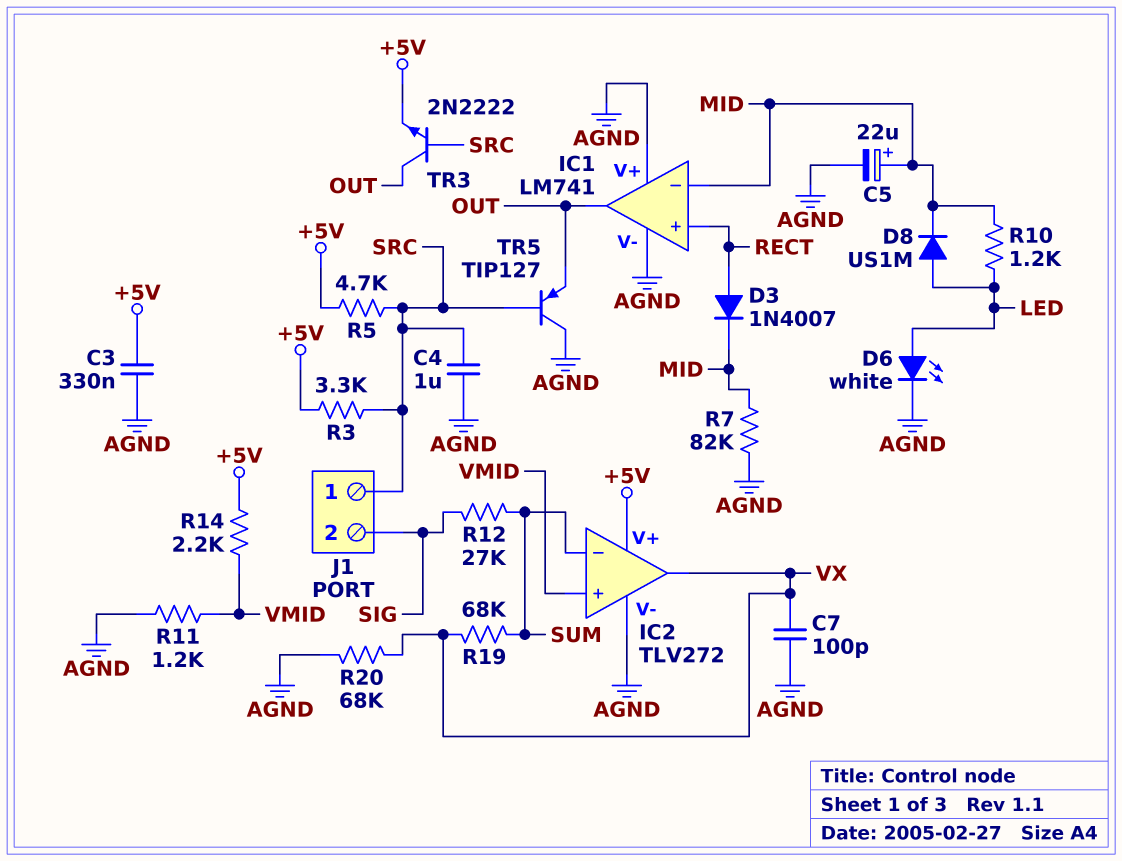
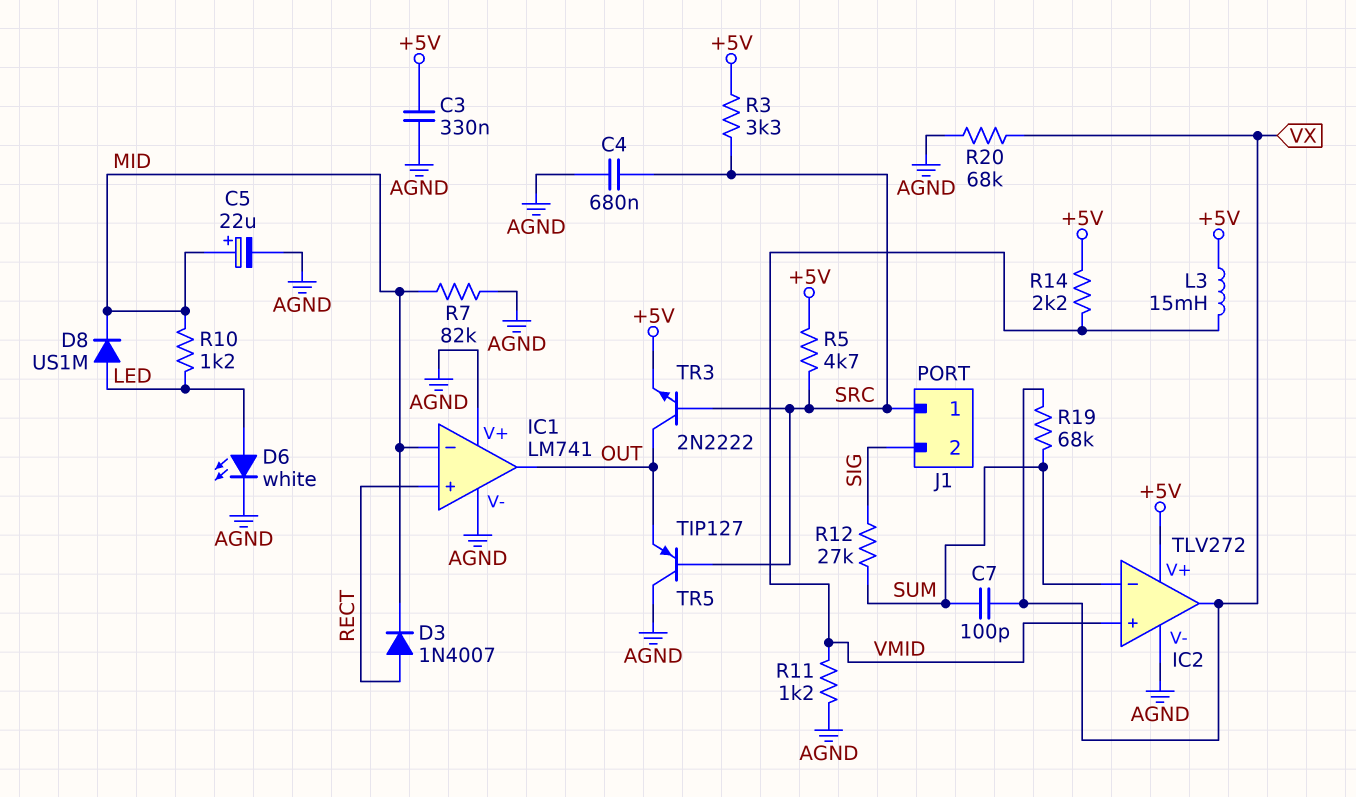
C4: 1uF (AGND, SRC) -> 680nF (AGND, SRC)
C7: 100pF (AGND, VX) -> 100pF (SUM, VX)
L3: none -> 15mH (+5V, VMID)

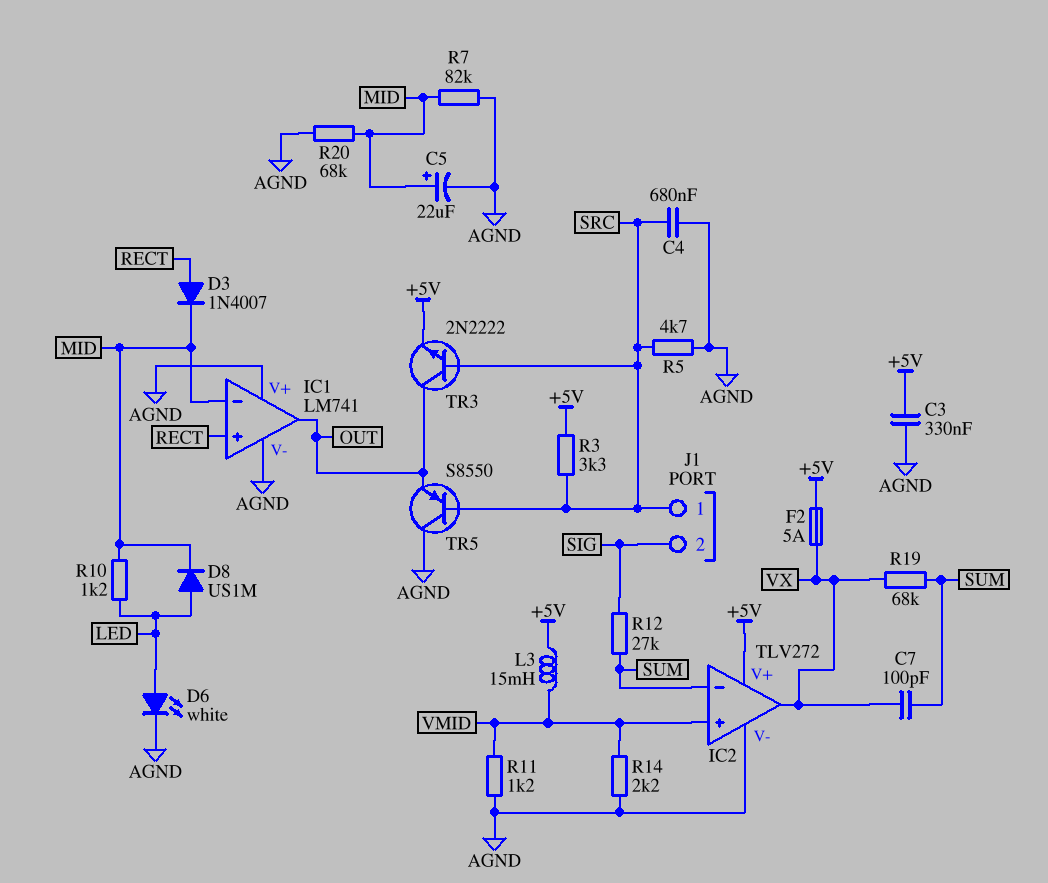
F2: none -> 5A (+5V, VX)
R5: 4.7k (+5V, SRC) -> 4.7k (AGND, SRC)
R14: 2.2k (+5V, VMID) -> 2.2k (AGND, VMID)
R20: 68k (AGND, VX) -> 68k (AGND, MID)
TR5: PNP TIP127 (B SRC, C AGND, E OUT) -> PNP S8550 (B SRC, C AGND, E OUT)

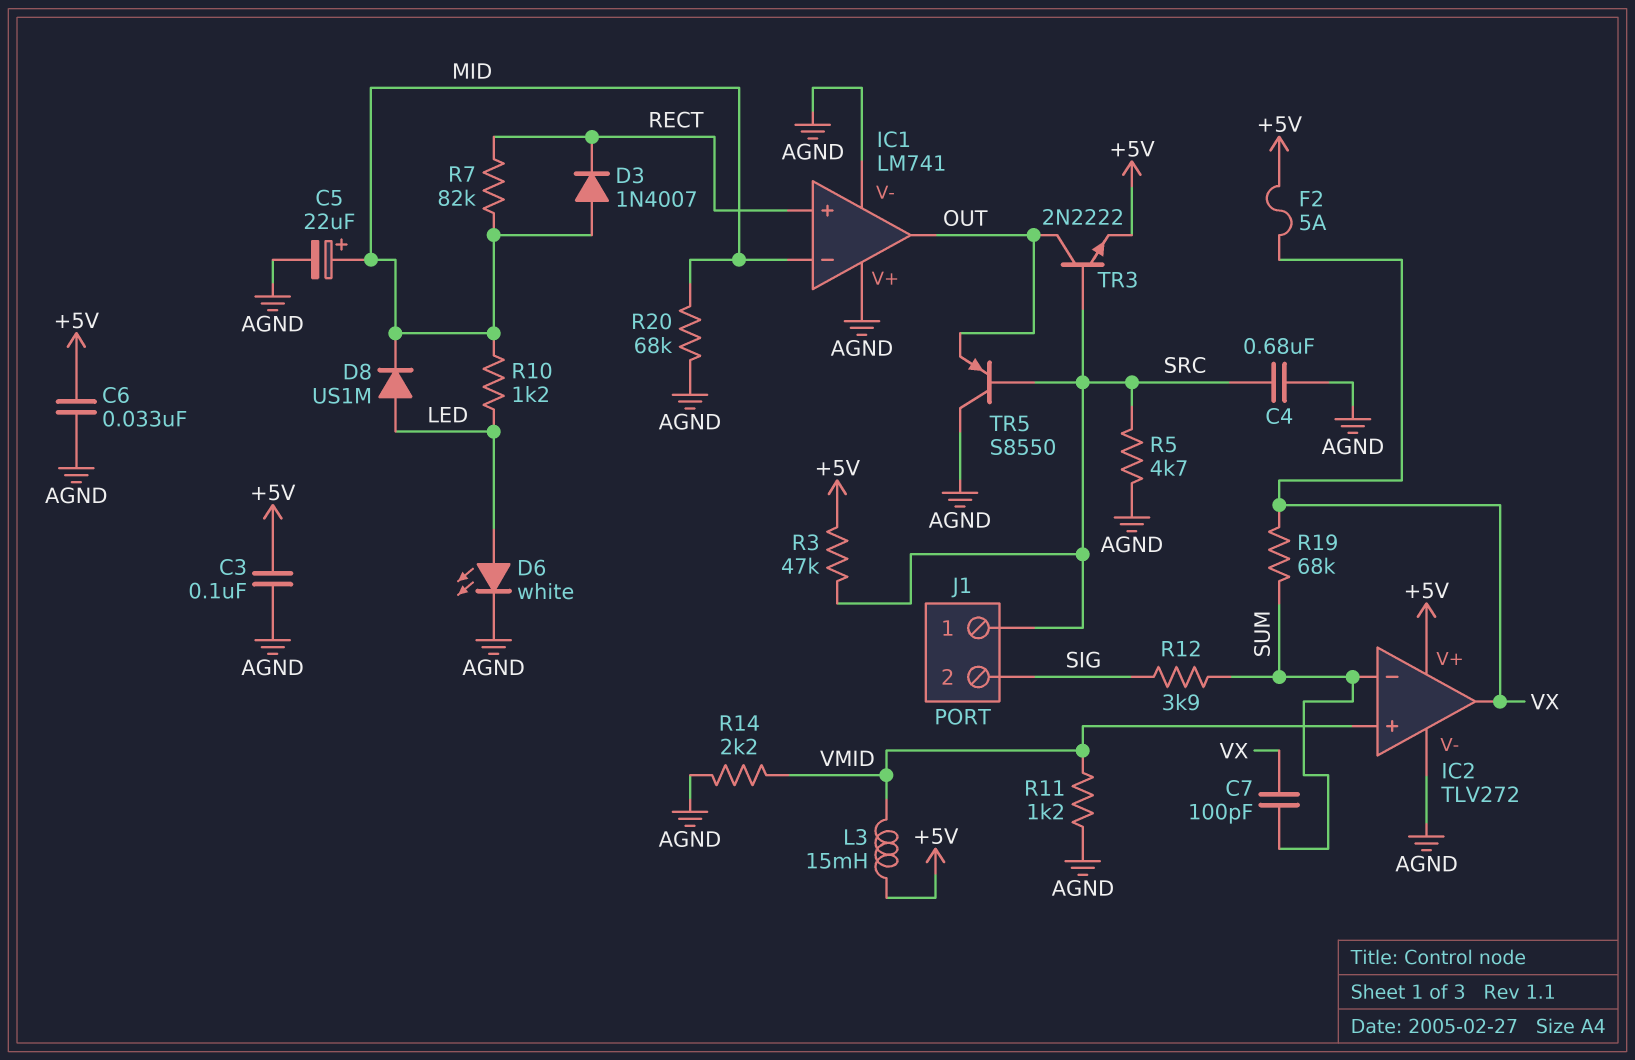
C3: 330nF (+5V, AGND) -> 100nF (+5V, AGND)
C6: none -> 33nF (+5V, AGND)
D3: diode 1N4007 (A RECT, K MID) -> diode 1N4007 (A MID, K RECT)
R3: 3.3k (+5V, SRC) -> 47k (+5V, SRC)
R7: 82k (AGND, MID) -> 82k (MID, RECT)
R12: 27k (SIG, SUM) -> 3.9k (SIG, SUM)

